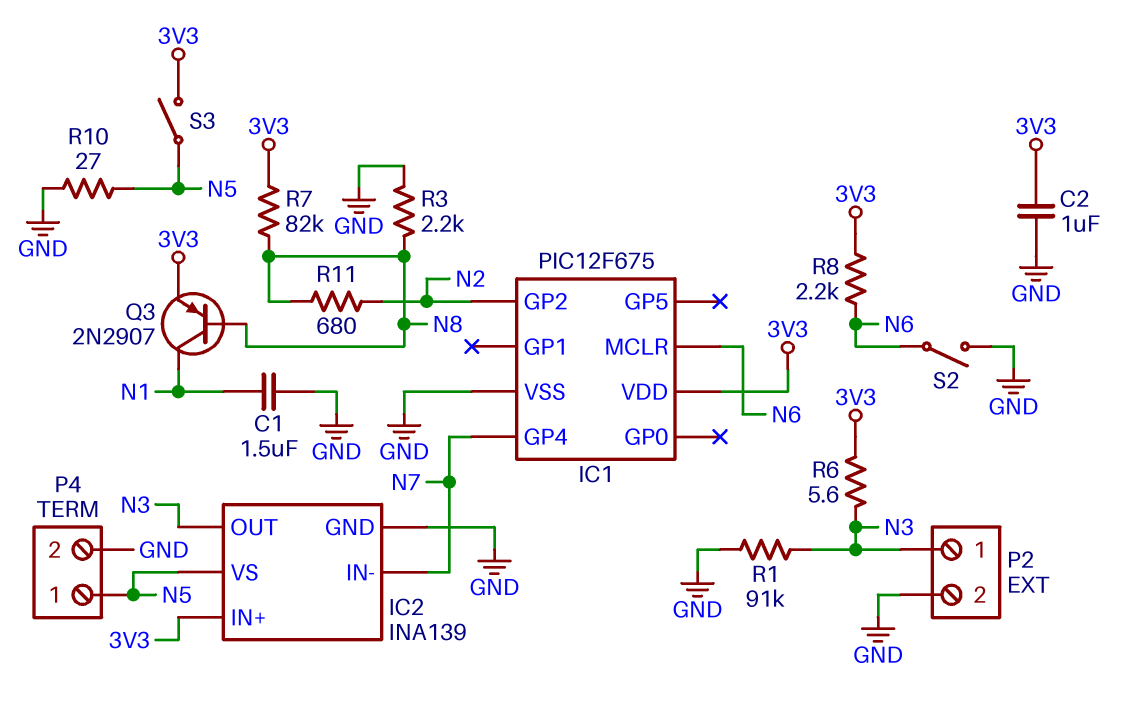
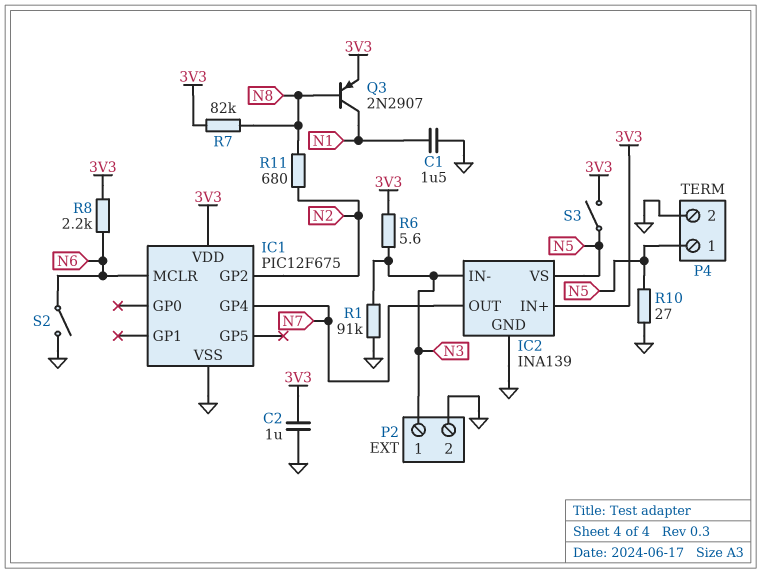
IC2 pin IN-: N7 -> N3
IC2 pin OUT: N3 -> N7
R3: 2.2k (GND, N8) -> none

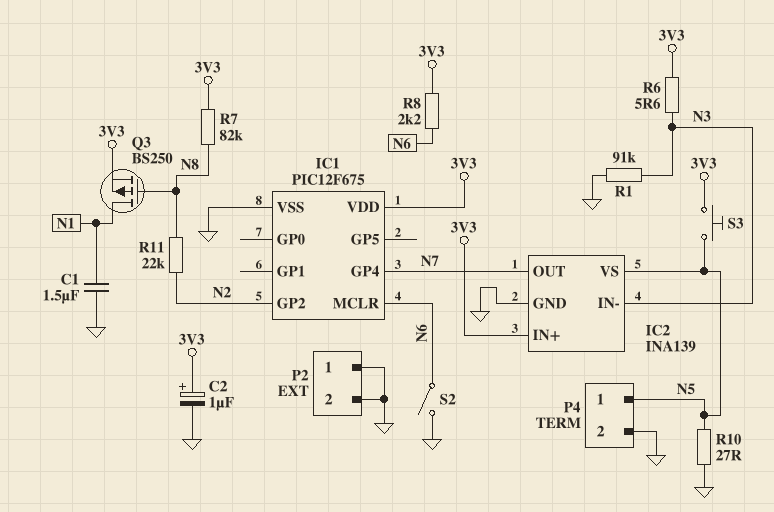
C2: 1uF (3V3, GND) -> 1uF (plus 3V3, minus GND)
P2 pin 1: N3 -> GND
Q3: PNP 2N2907 (B N8, C N1, E 3V3) -> PMOS BS250 (G N8, D N1, S 3V3)
R11: 680 (N2, N8) -> 22k (N2, N8)
S3: switch (3V3, N5) -> button (3V3, N5)

